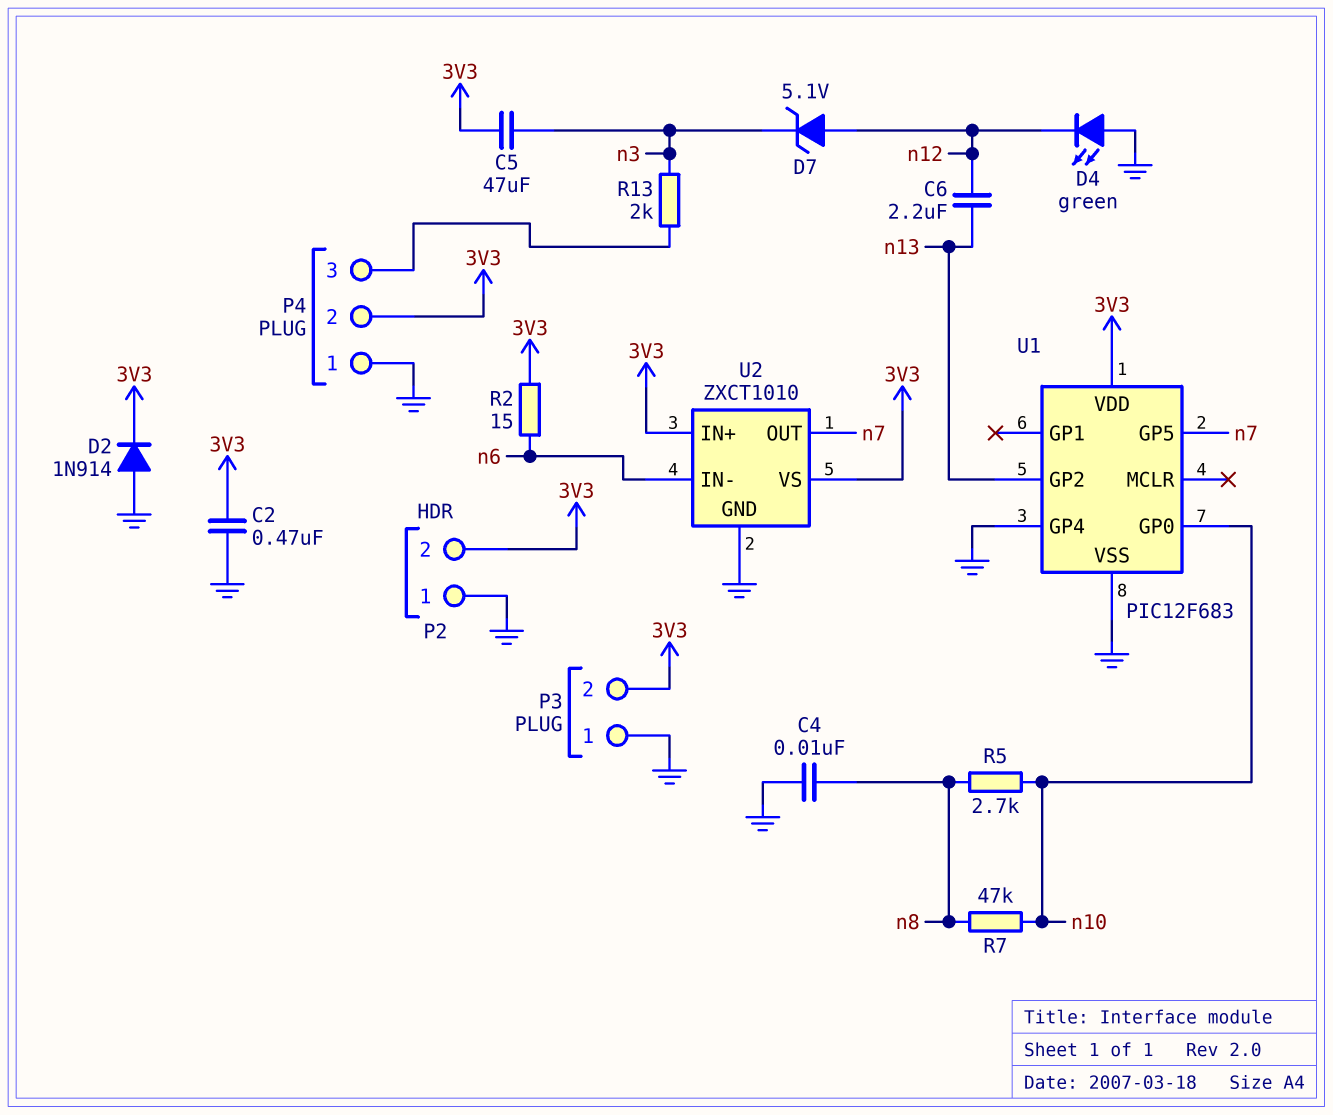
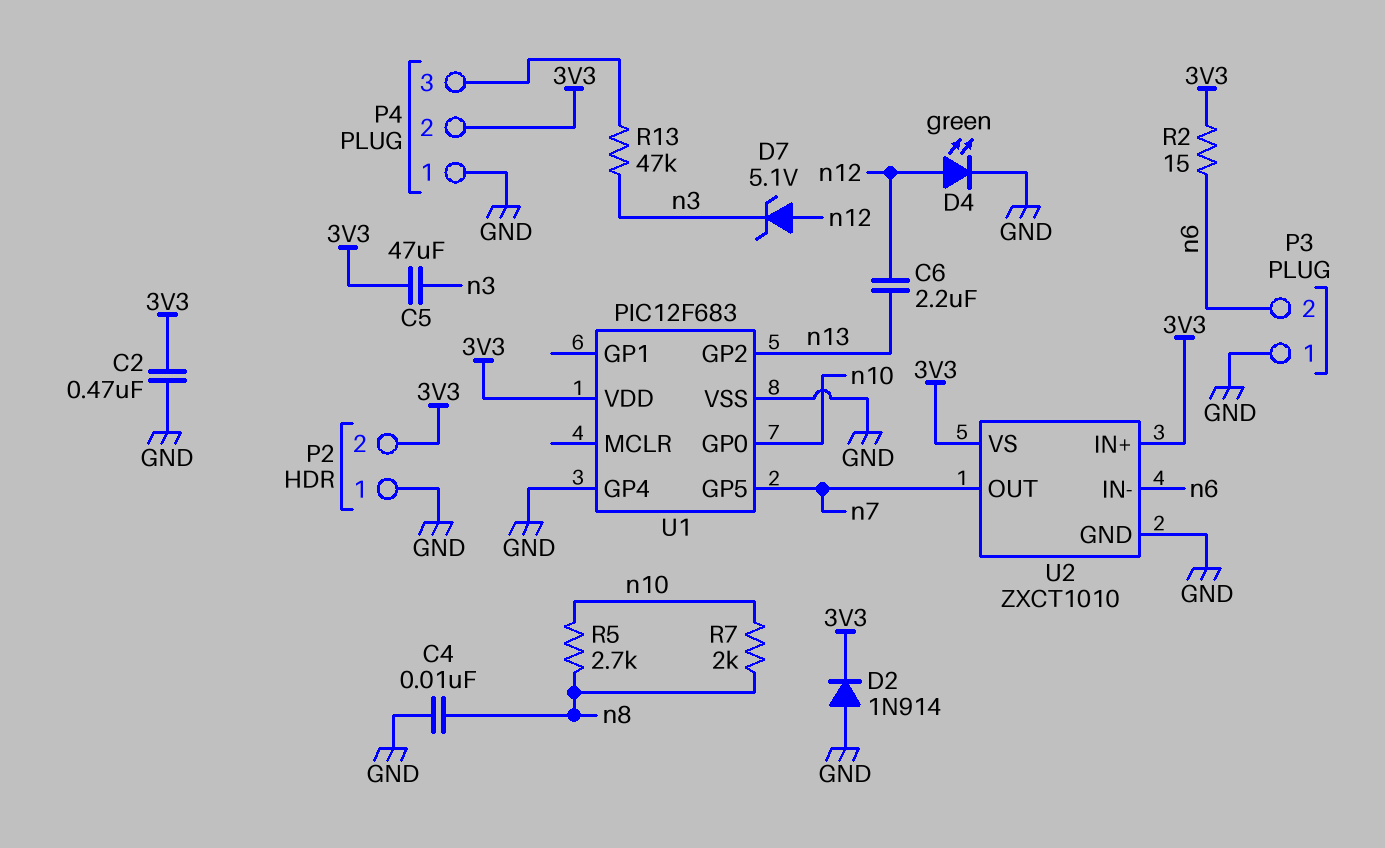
D4: LED green (A GND, K n12) -> LED green (A n12, K GND)
P3 pin 2: 3V3 -> n6
R7: 47k (n8, n10) -> 2k (n8, n10)
R13: 2k (P4/3, n3) -> 47k (P4/3, n3)

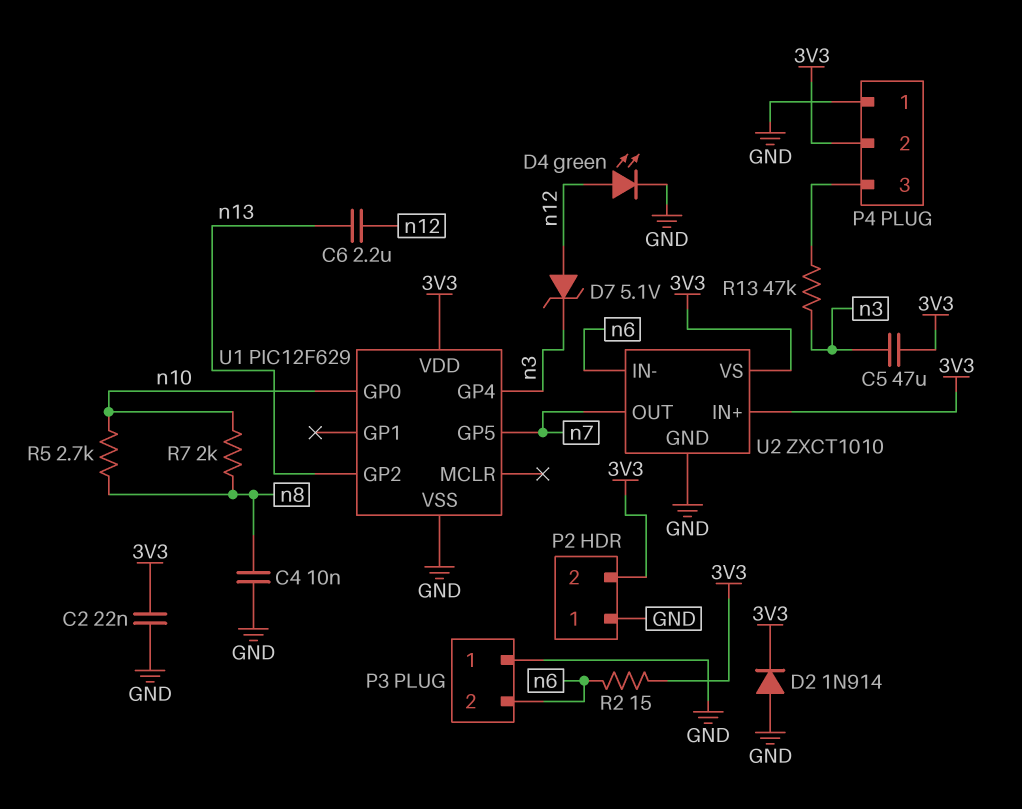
C2: 470nF (3V3, GND) -> 22nF (3V3, GND)
U1: PIC12F683 -> PIC12F629
U1 pin GP4: GND -> n3

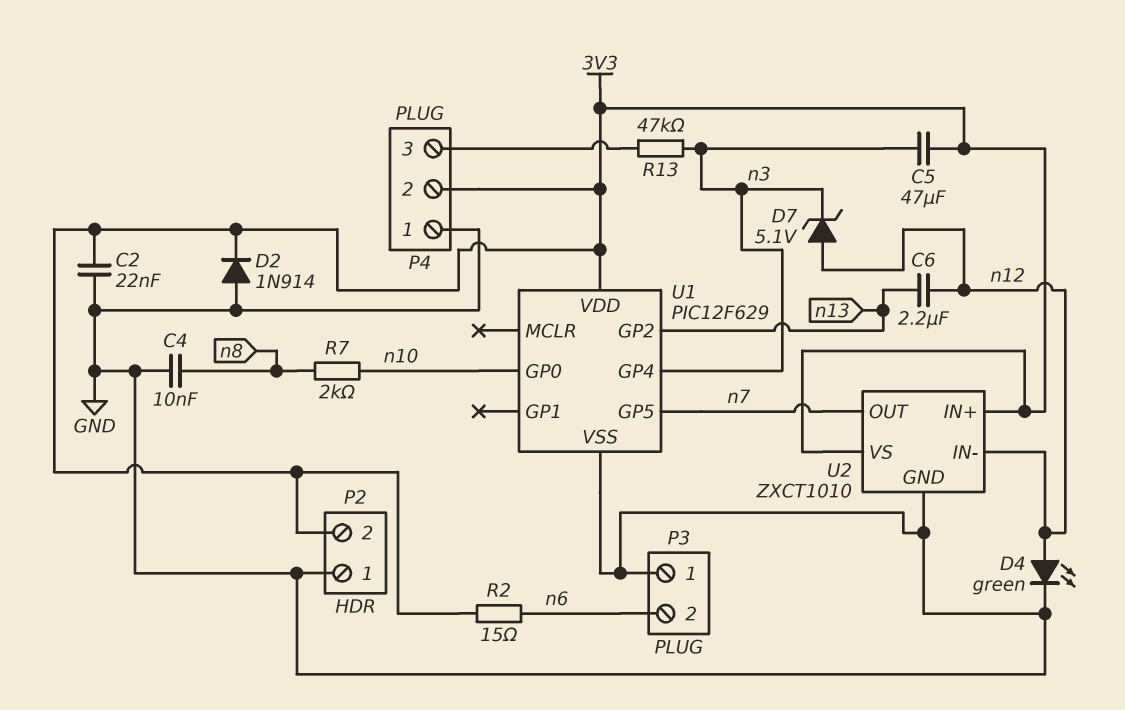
R5: 2.7k (n8, n10) -> none
U2 pin IN-: n6 -> n12

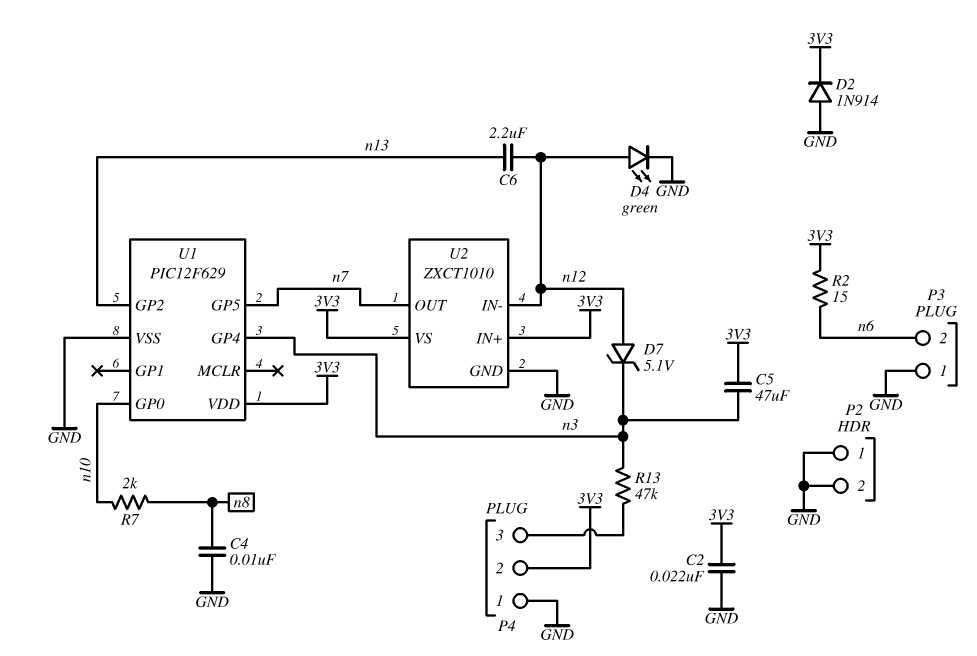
P2 pin 2: 3V3 -> GND

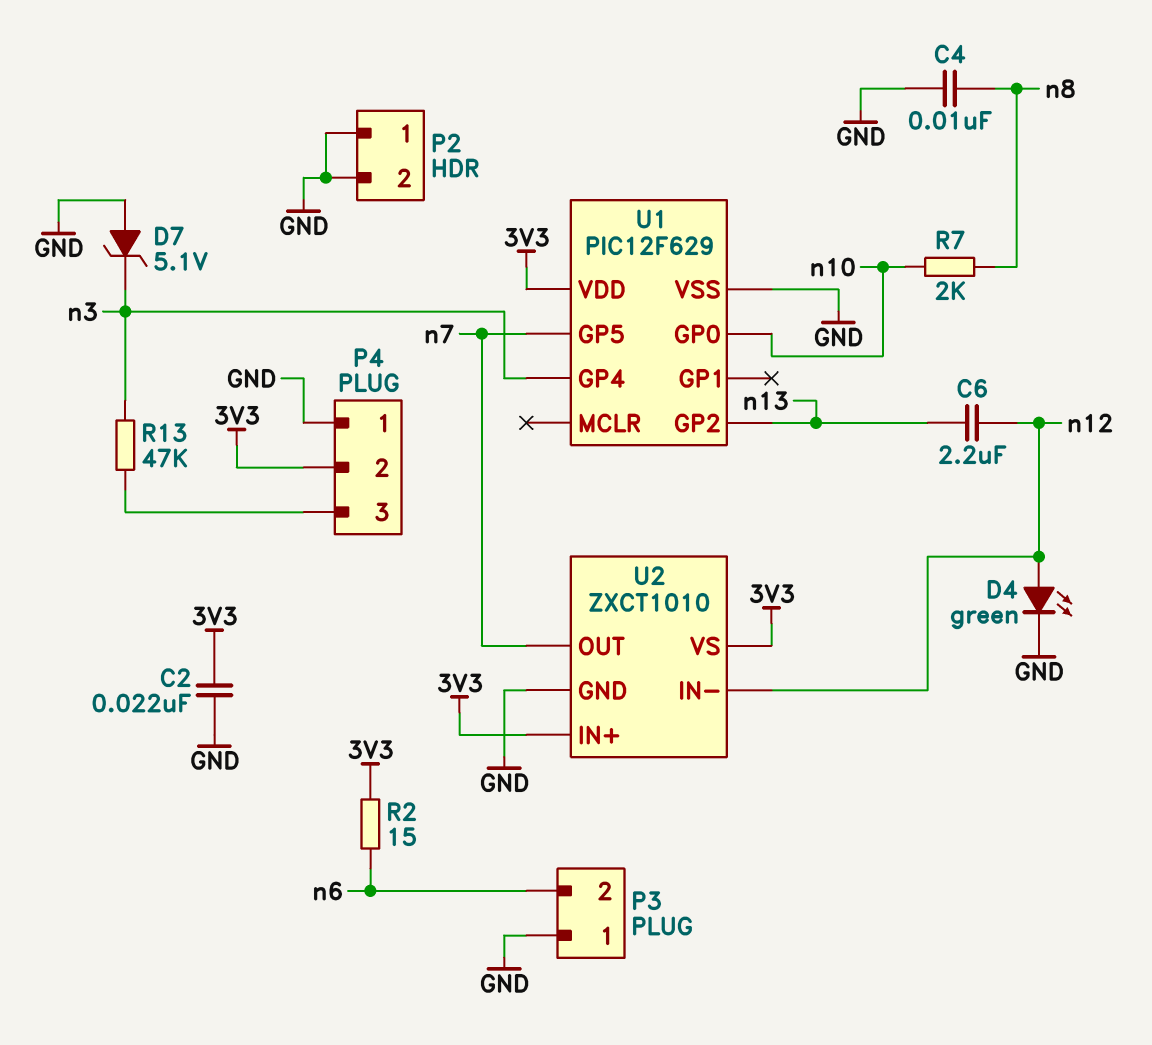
C5: 47uF (3V3, n3) -> none
D2: diode 1N914 (A GND, K 3V3) -> none
D7: zener 5.1V (A n12, K n3) -> zener 5.1V (A GND, K n3)

